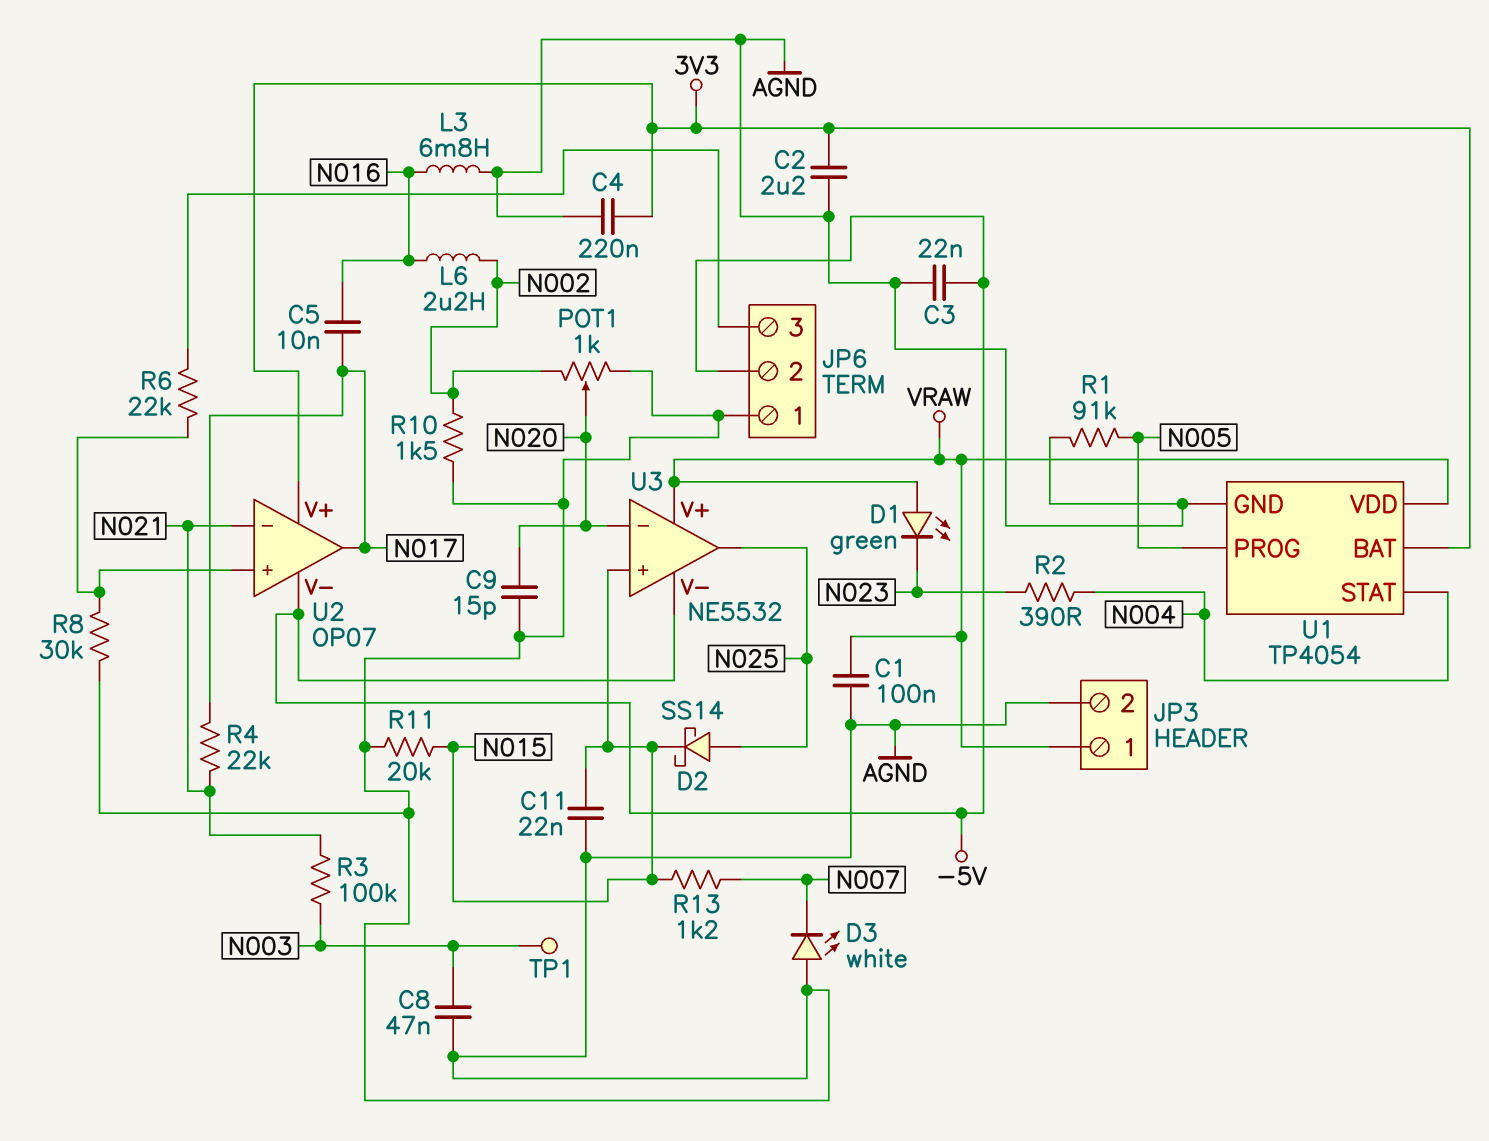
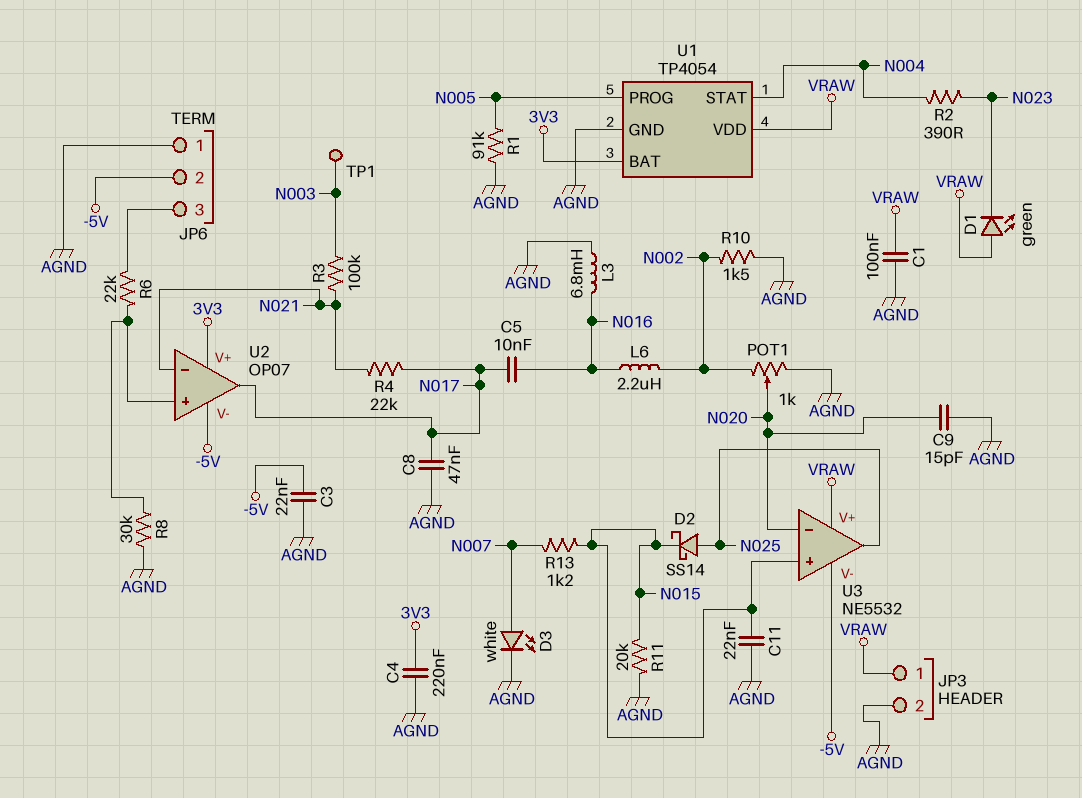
C2: 2.2uF (3V3, AGND) -> none
C8: 47nF (AGND, N003) -> 47nF (AGND, N017)
D3: LED white (A AGND, K N007) -> LED white (A N007, K AGND)

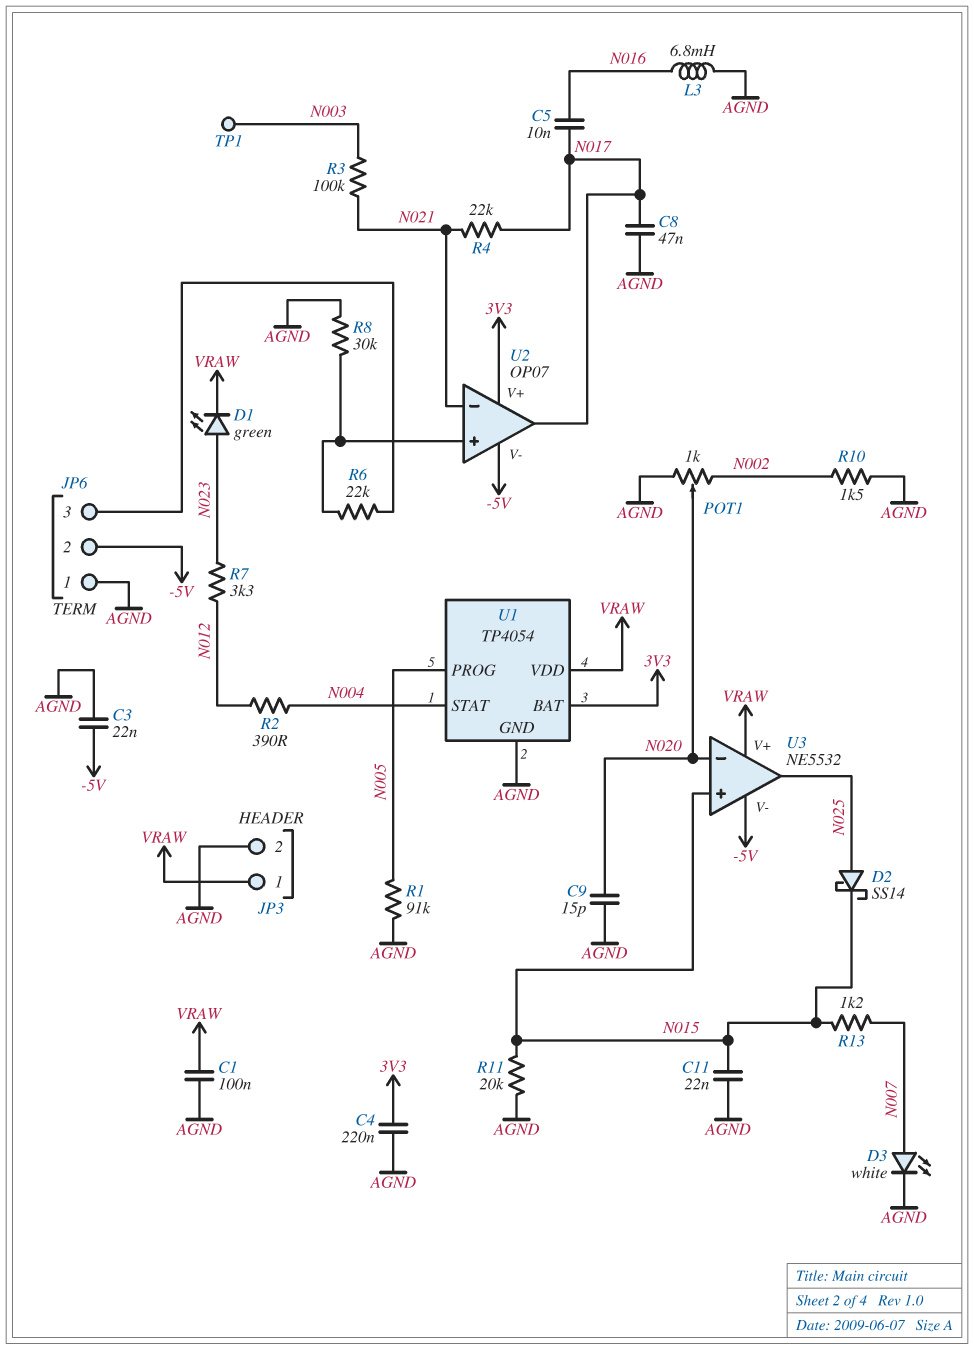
D1: LED green (A VRAW, K N023) -> LED green (A N023, K VRAW)
L6: 2.2uH (N002, N016) -> none
R2: 390 (N004, N023) -> 390 (N004, N012)
R7: none -> 3.3k (N012, N023)

